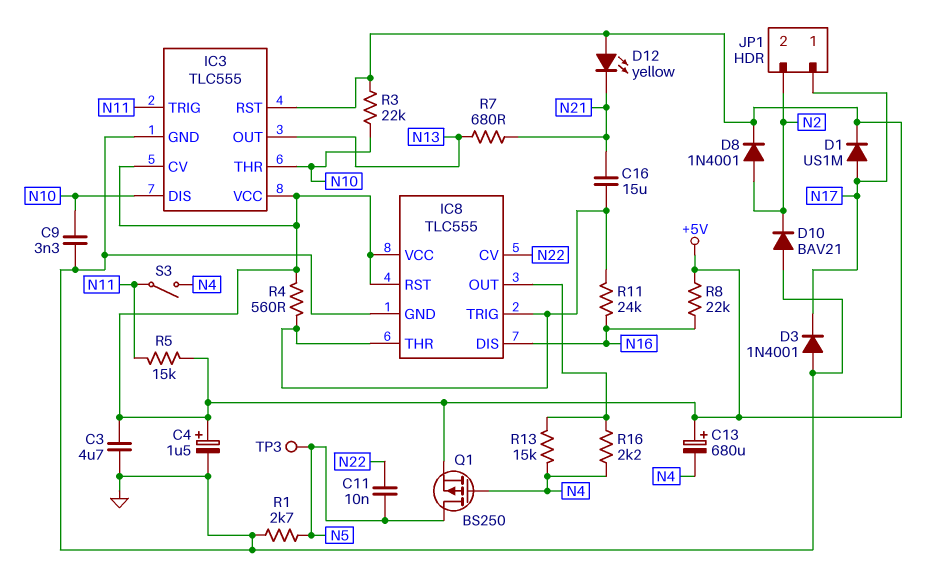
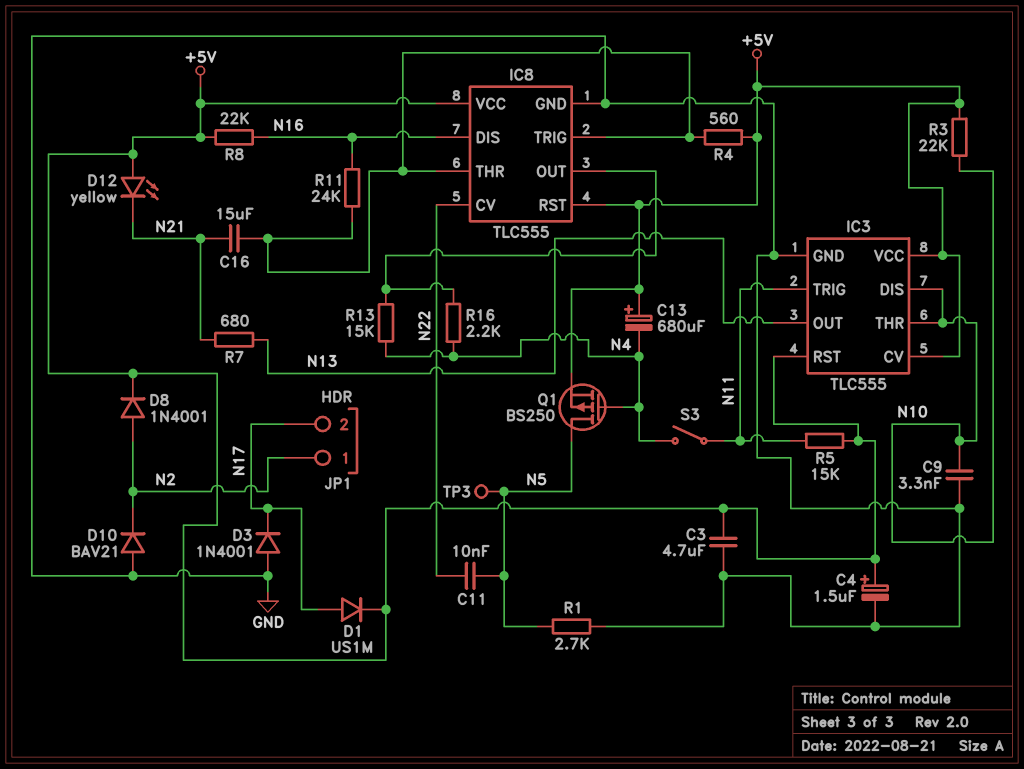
JP1 pin 1: N17 -> N2
JP1 pin 2: N2 -> N17

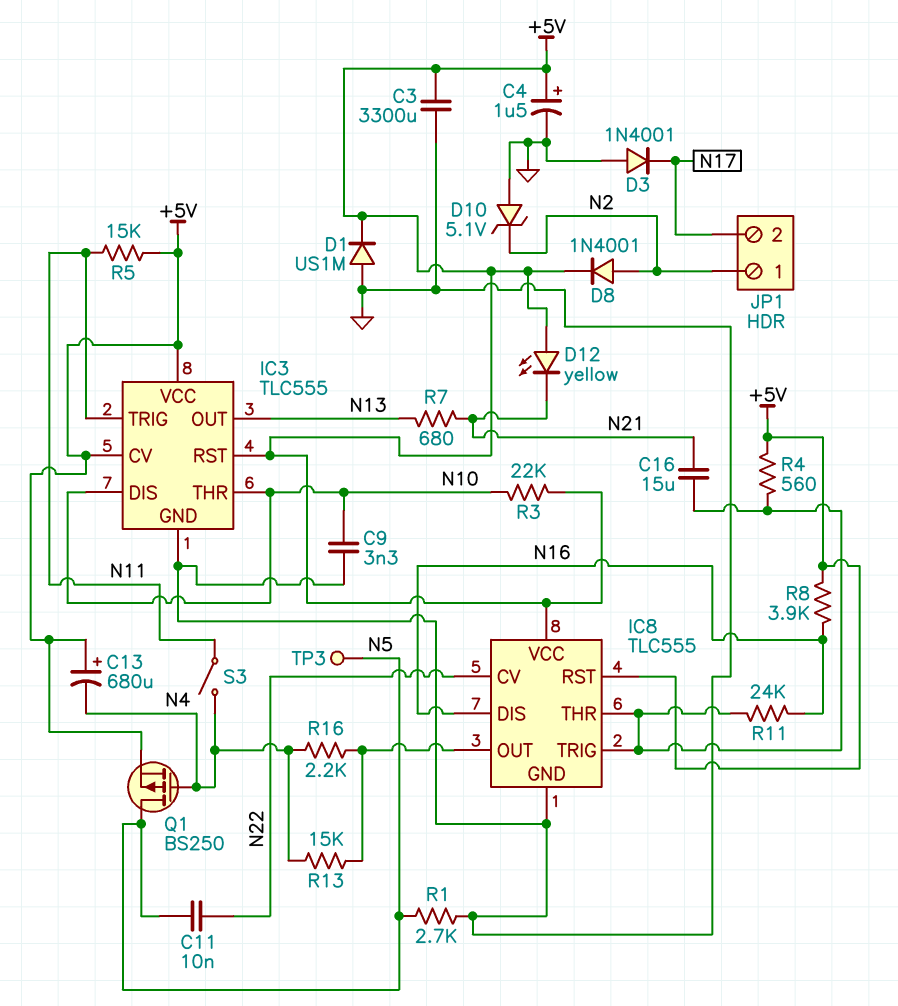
C3: 4.7uF (+5V, GND) -> 3300uF (+5V, GND)
D1: diode US1M (A N17, K +5V) -> diode US1M (A GND, K +5V)
D10: diode BAV21 (A GND, K N2) -> zener 5.1V (A GND, K N2)
R8: 22k (+5V, N16) -> 3.9k (+5V, N16)

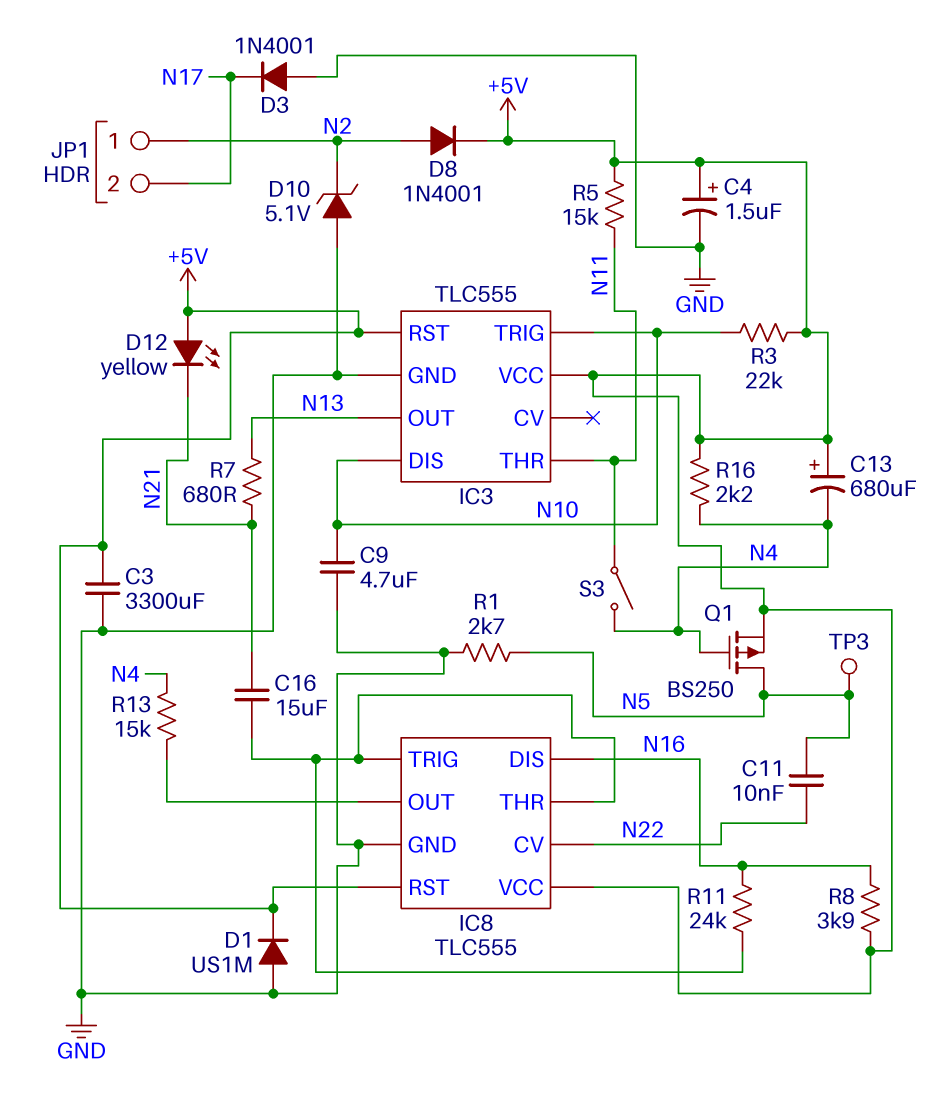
C9: 3.3nF (GND, N10) -> 4.7uF (GND, N10)
IC3 pin CV: +5V -> none
IC3 pin THR: N10 -> N11
IC3 pin TRIG: N11 -> N10
R4: 560 (+5V, IC8/THR) -> none
R16: 2.2k (IC8/OUT, N4) -> 2.2k (+5V, N4)

